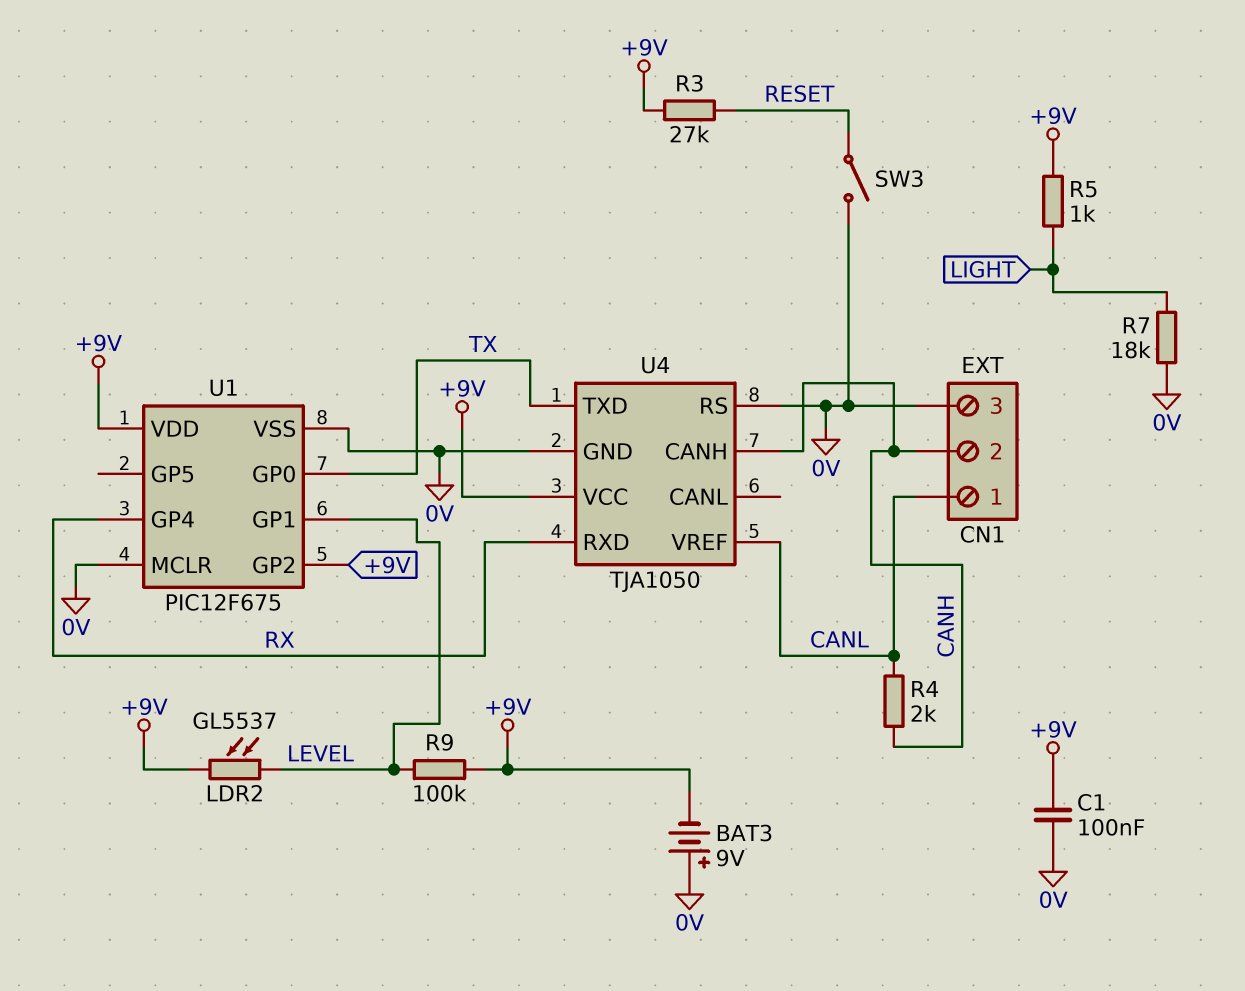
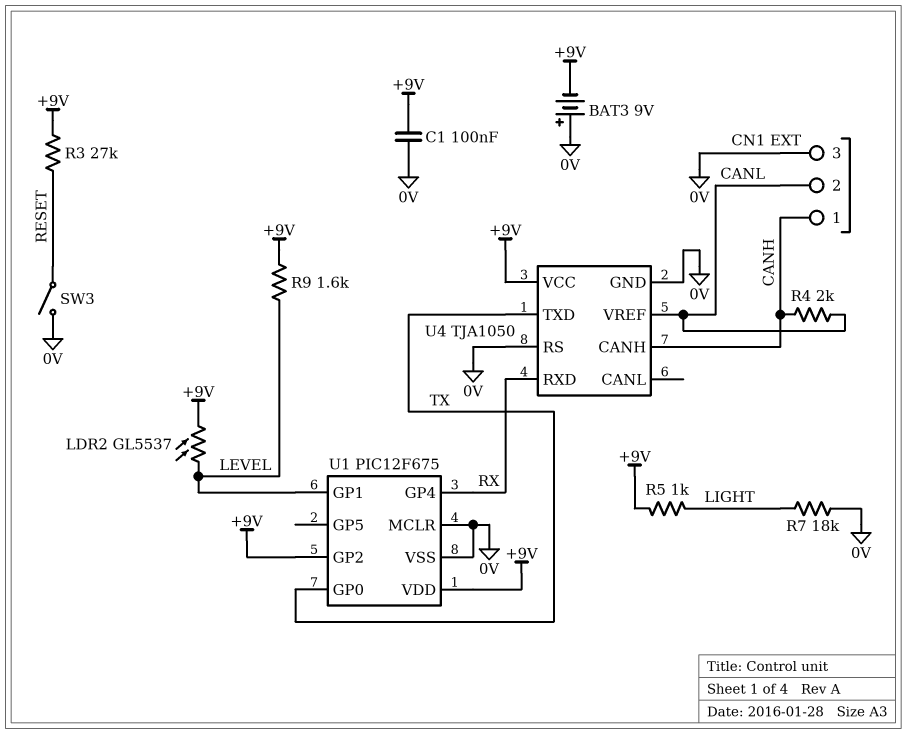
CN1 pin 1: CANL -> CANH
CN1 pin 2: CANH -> CANL
R9: 100k (+9V, LEVEL) -> 1.6k (+9V, LEVEL)

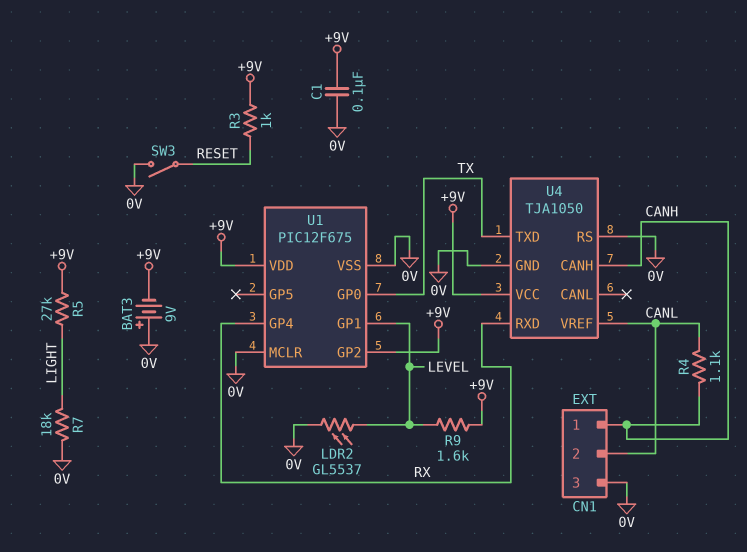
LDR2: GL5537 (+9V, LEVEL) -> GL5537 (0V, LEVEL)
R3: 27k (+9V, RESET) -> 1k (+9V, RESET)
R4: 2k (CANH, CANL) -> 1.1k (CANH, CANL)
R5: 1k (+9V, LIGHT) -> 27k (+9V, LIGHT)

